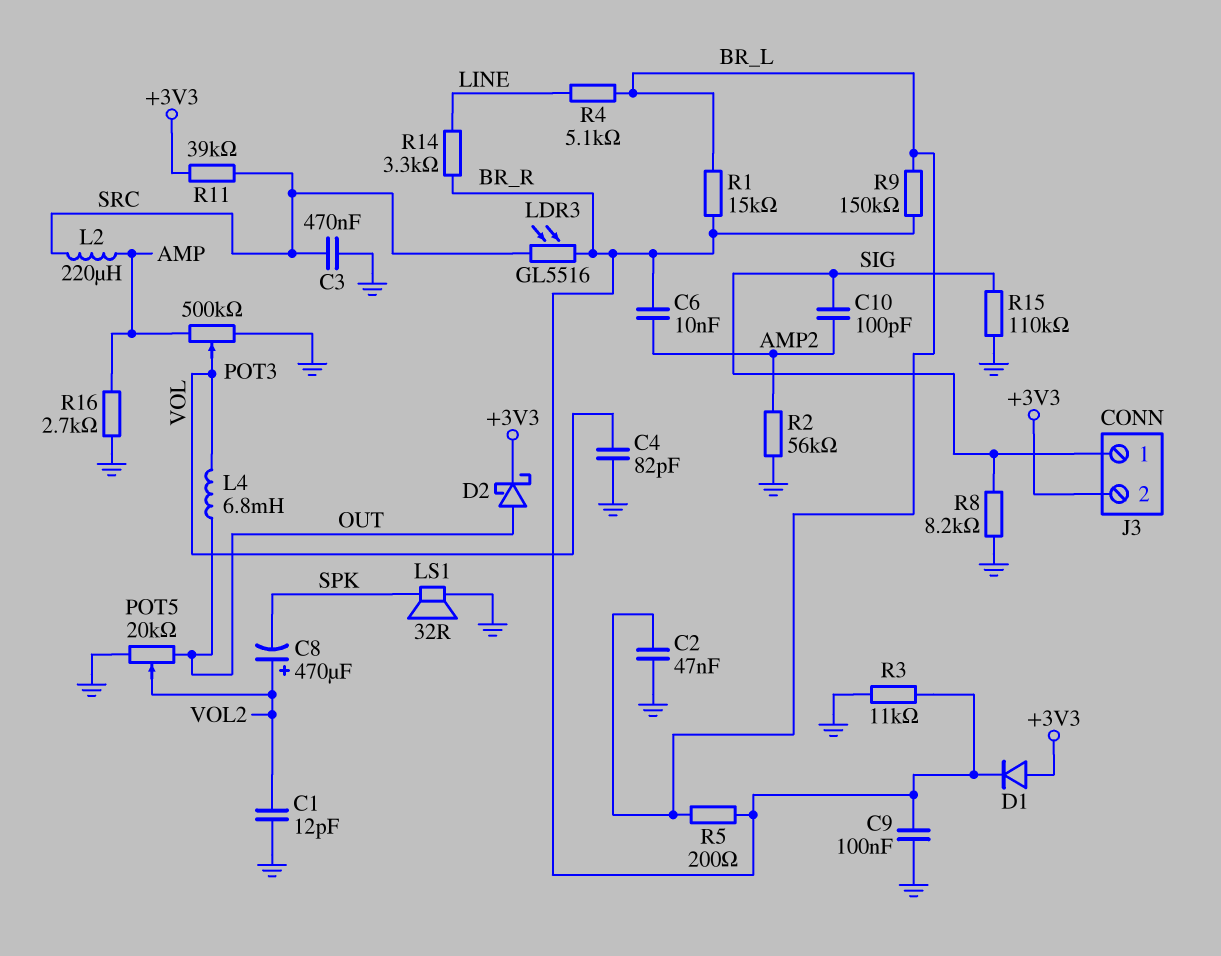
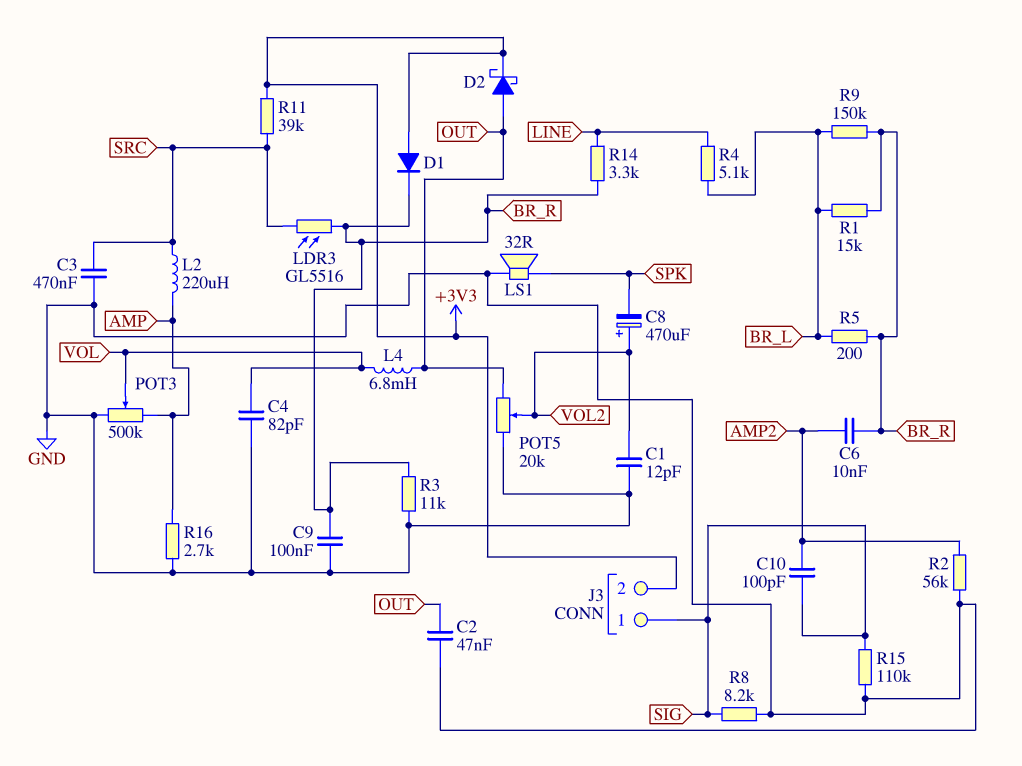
C2: 47nF (BR_L, GND) -> 47nF (GND, OUT)

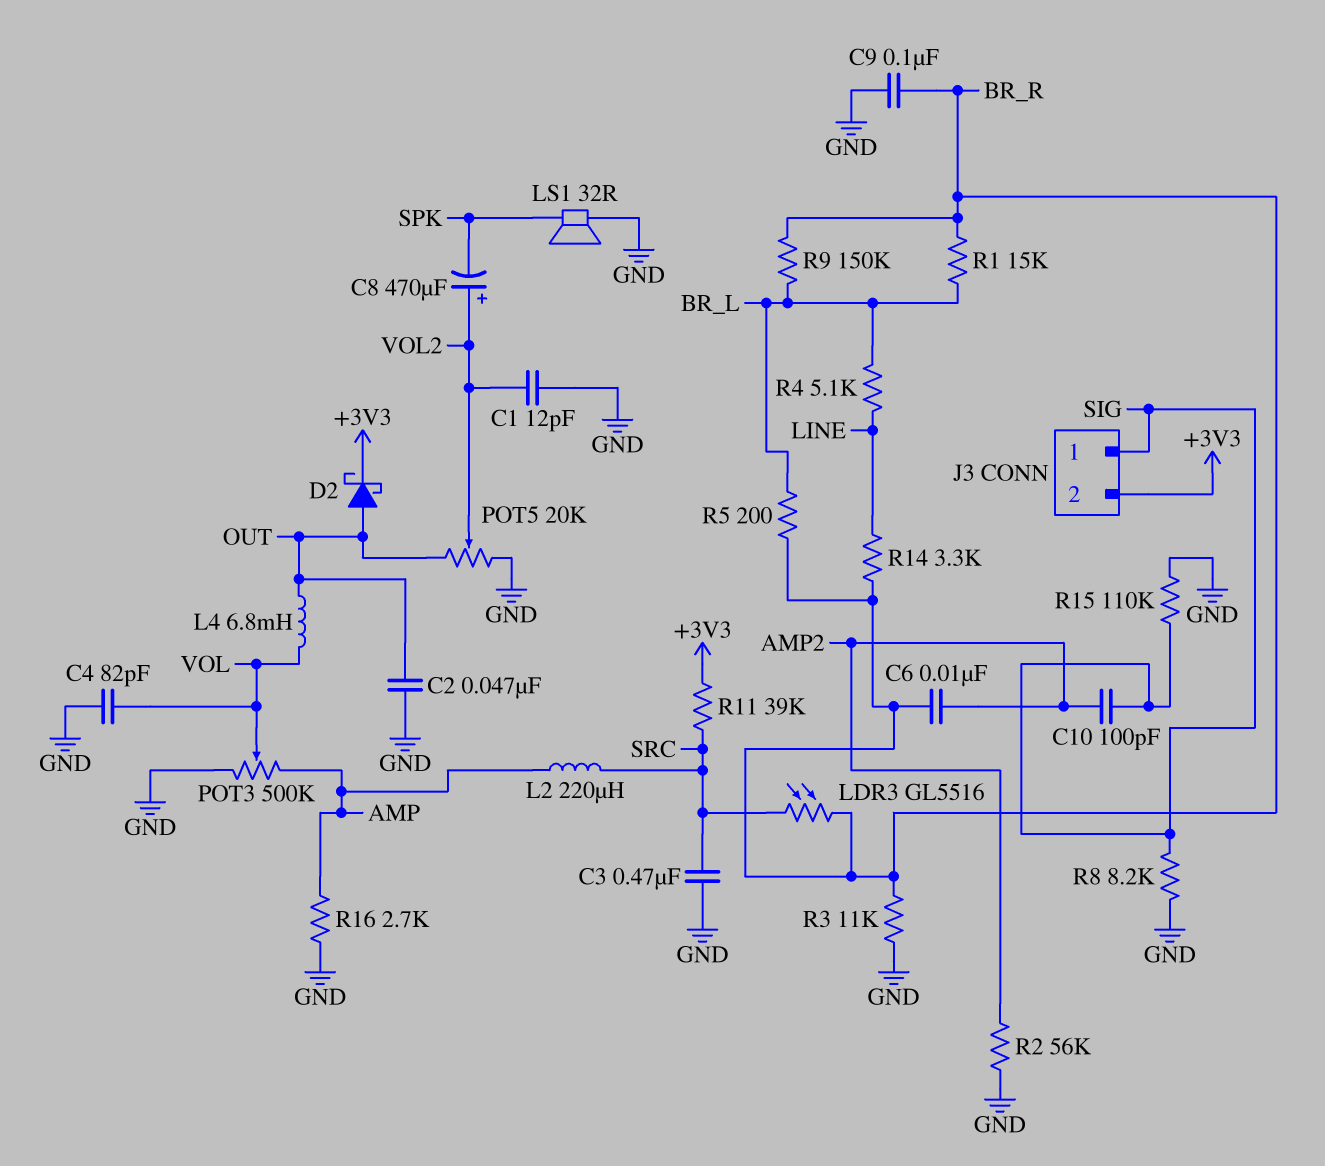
D1: diode (A +3V3, K BR_R) -> none

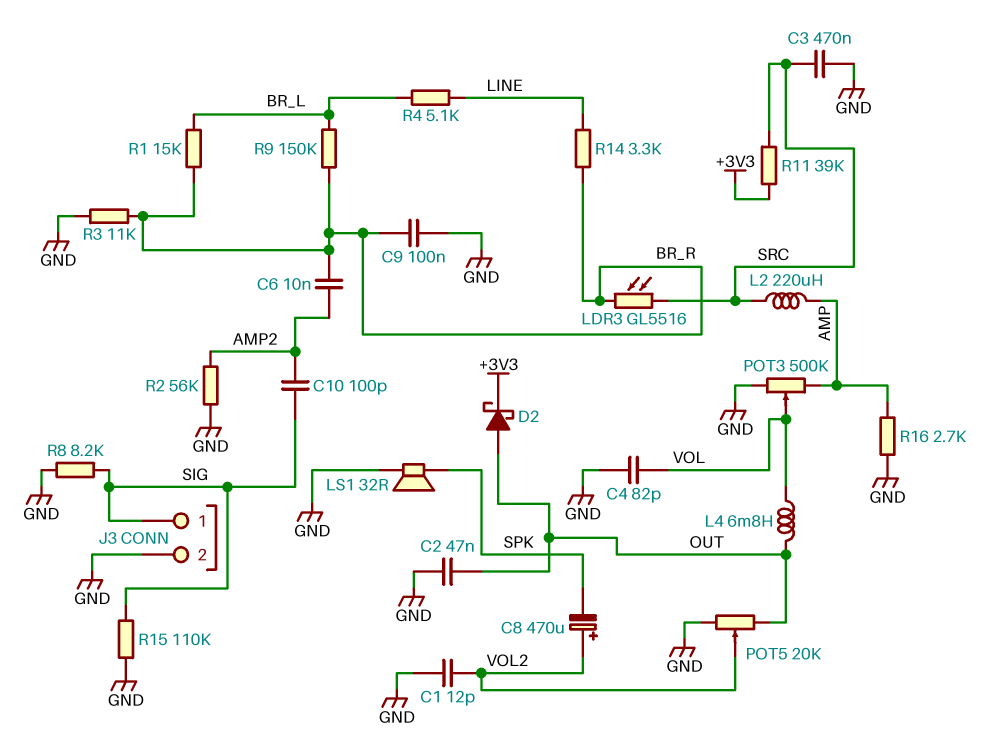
J3 pin 2: +3V3 -> GND
R5: 200 (BR_L, BR_R) -> none

